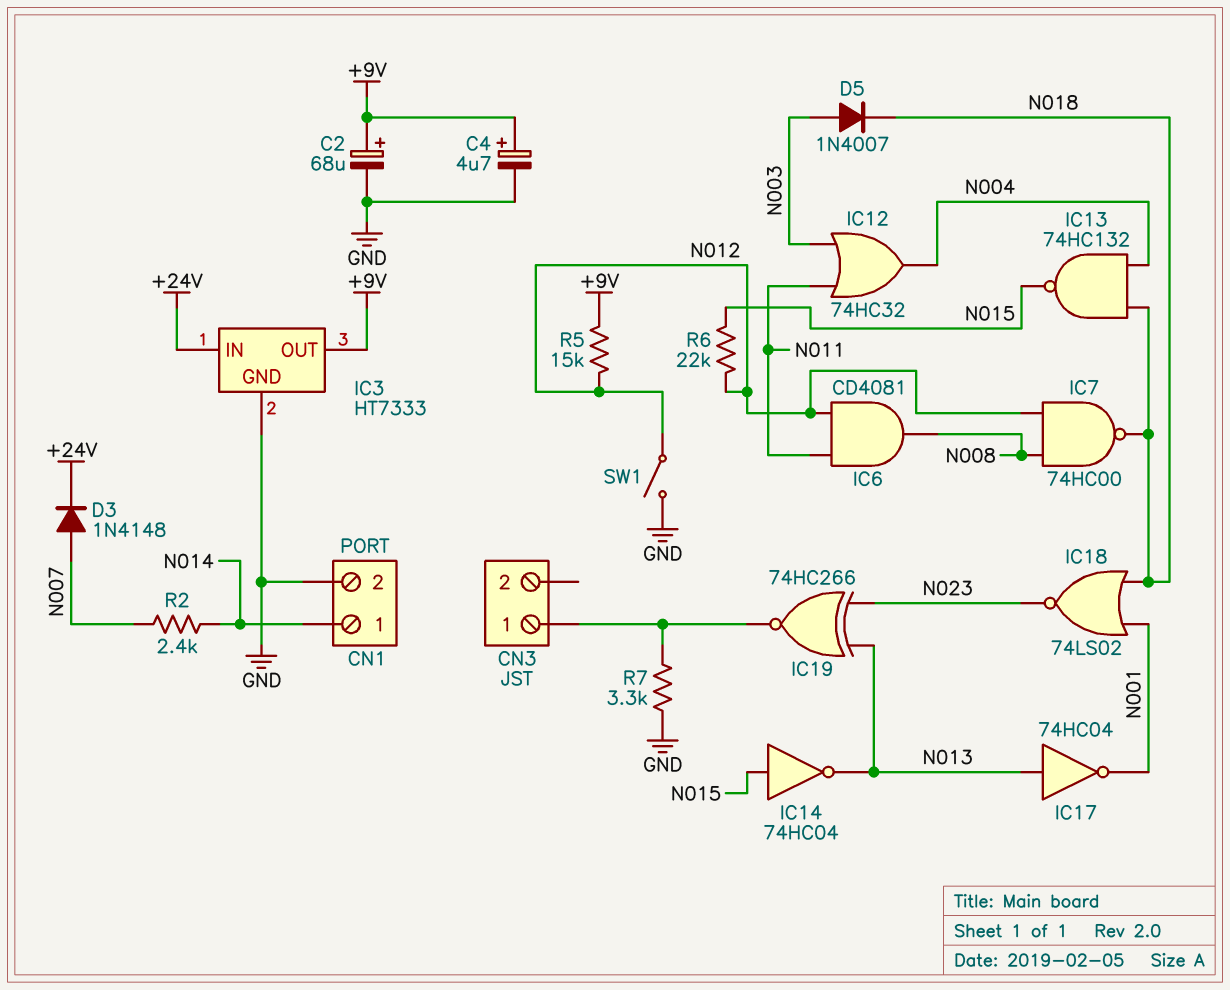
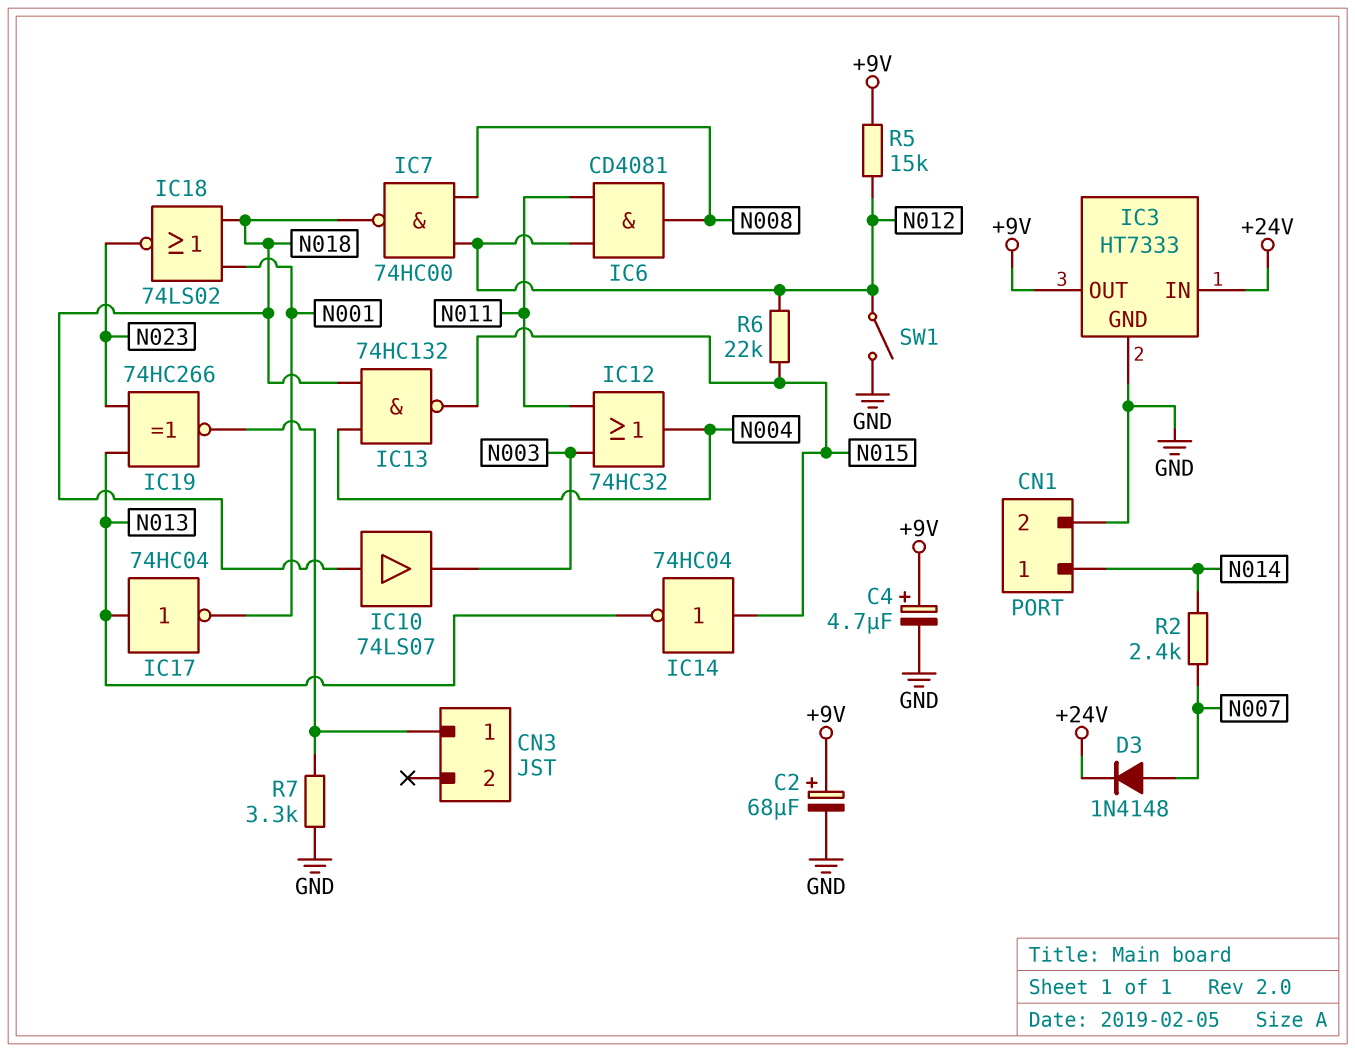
D5: diode 1N4007 (A N003, K N018) -> none
IC10: none -> buffer 74LS07 (in N018, out N003)

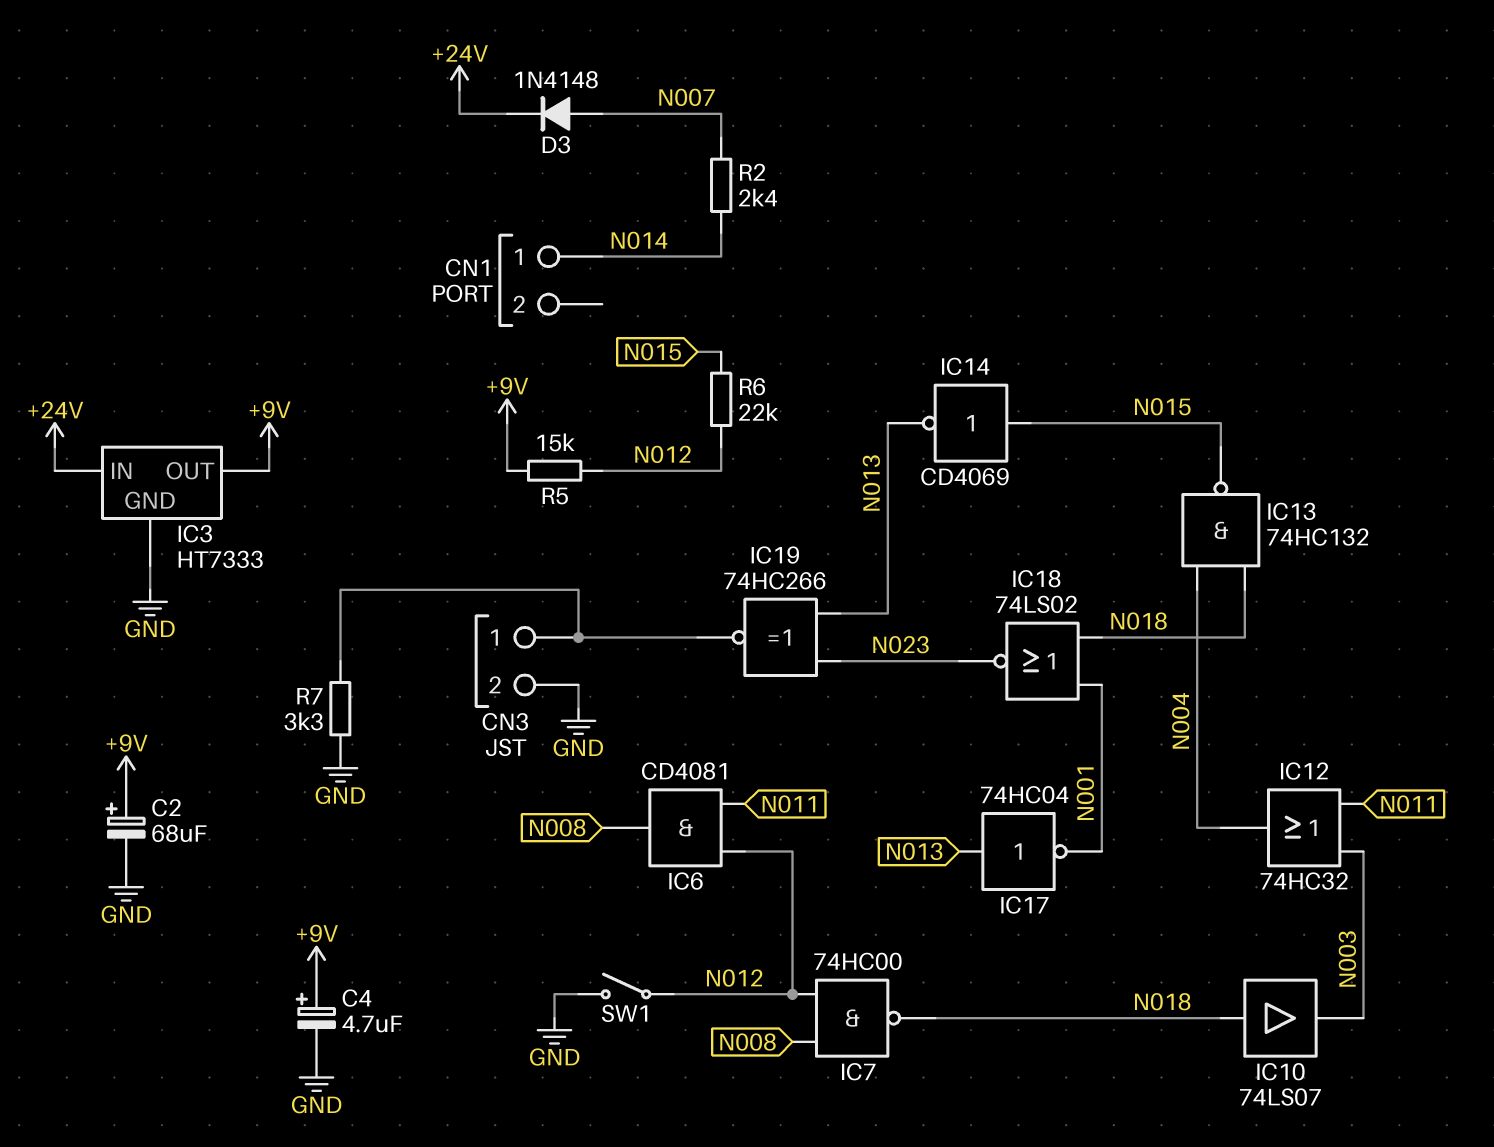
CN1 pin 2: GND -> none
CN3 pin 2: none -> GND
IC14: NOT 74HC04 (in N015, out N013) -> NOT CD4069 (in N015, out N013)

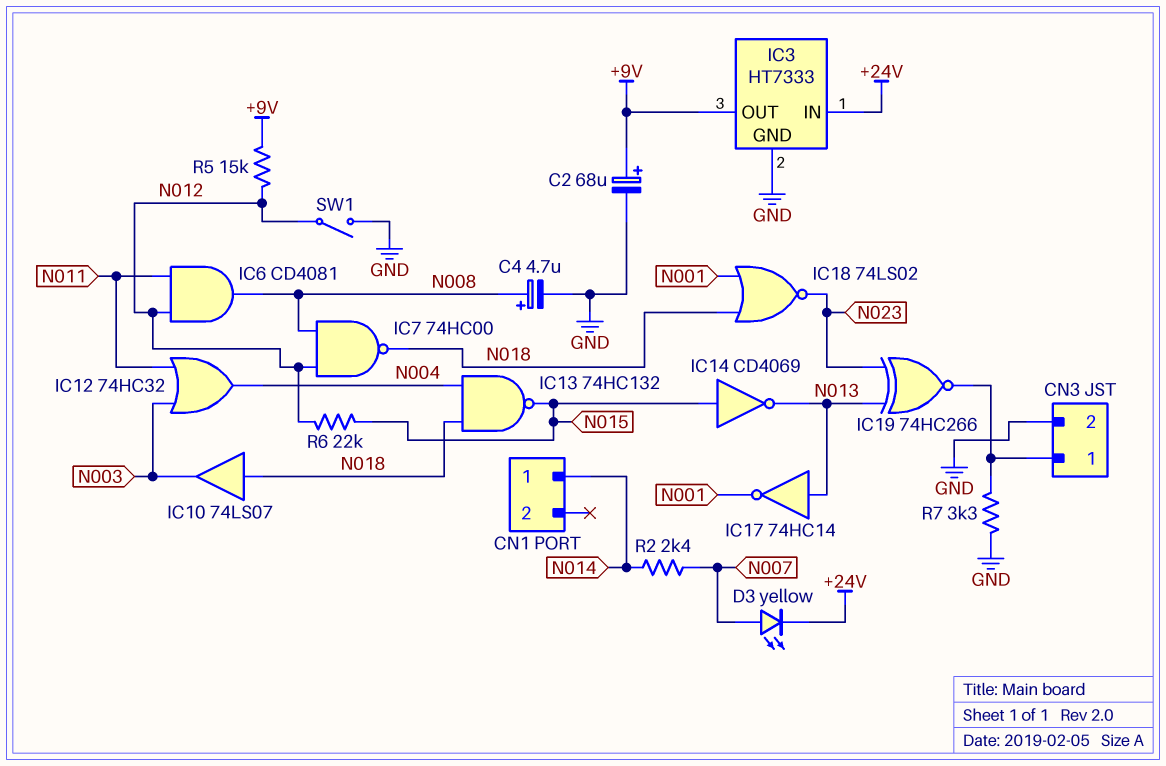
C4: 4.7uF (plus +9V, minus GND) -> 4.7uF (plus N008, minus GND)
D3: diode 1N4148 (A N007, K +24V) -> LED yellow (A N007, K +24V)
IC17: NOT 74HC04 (in N013, out N001) -> NOT 74HC14 (in N013, out N001)

